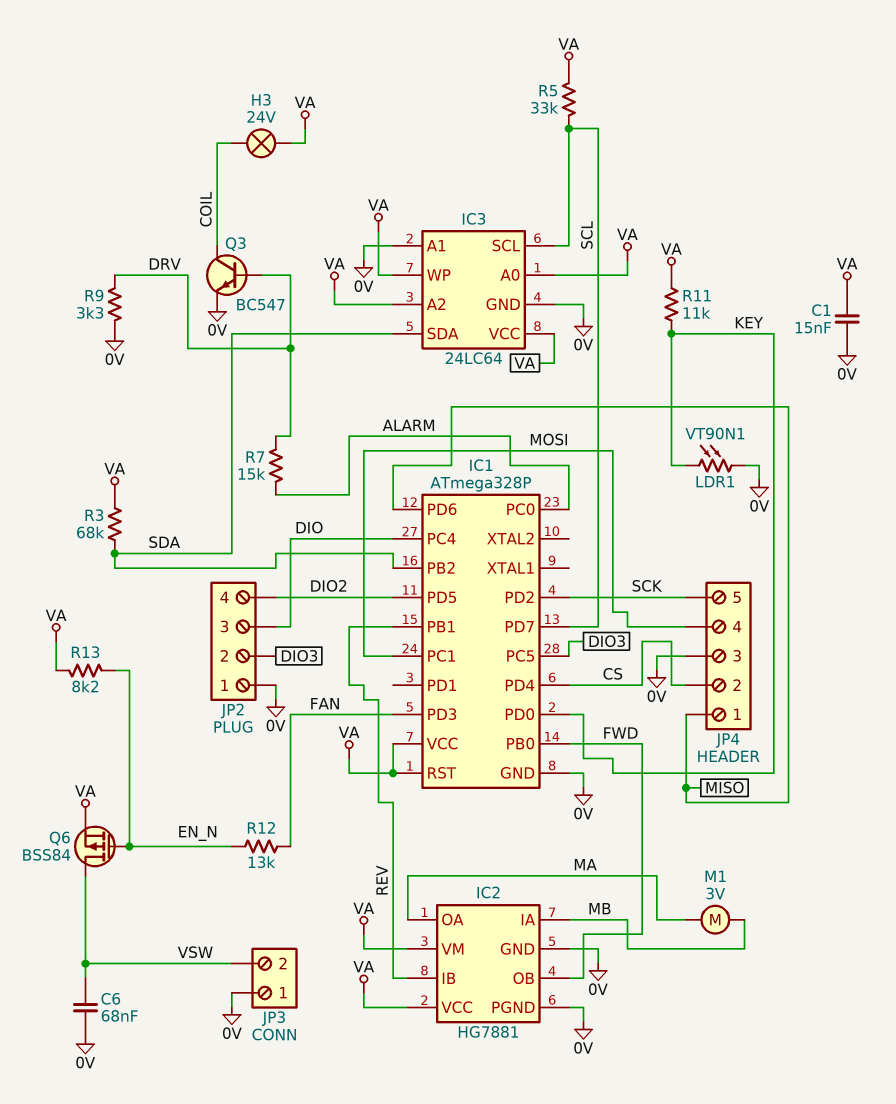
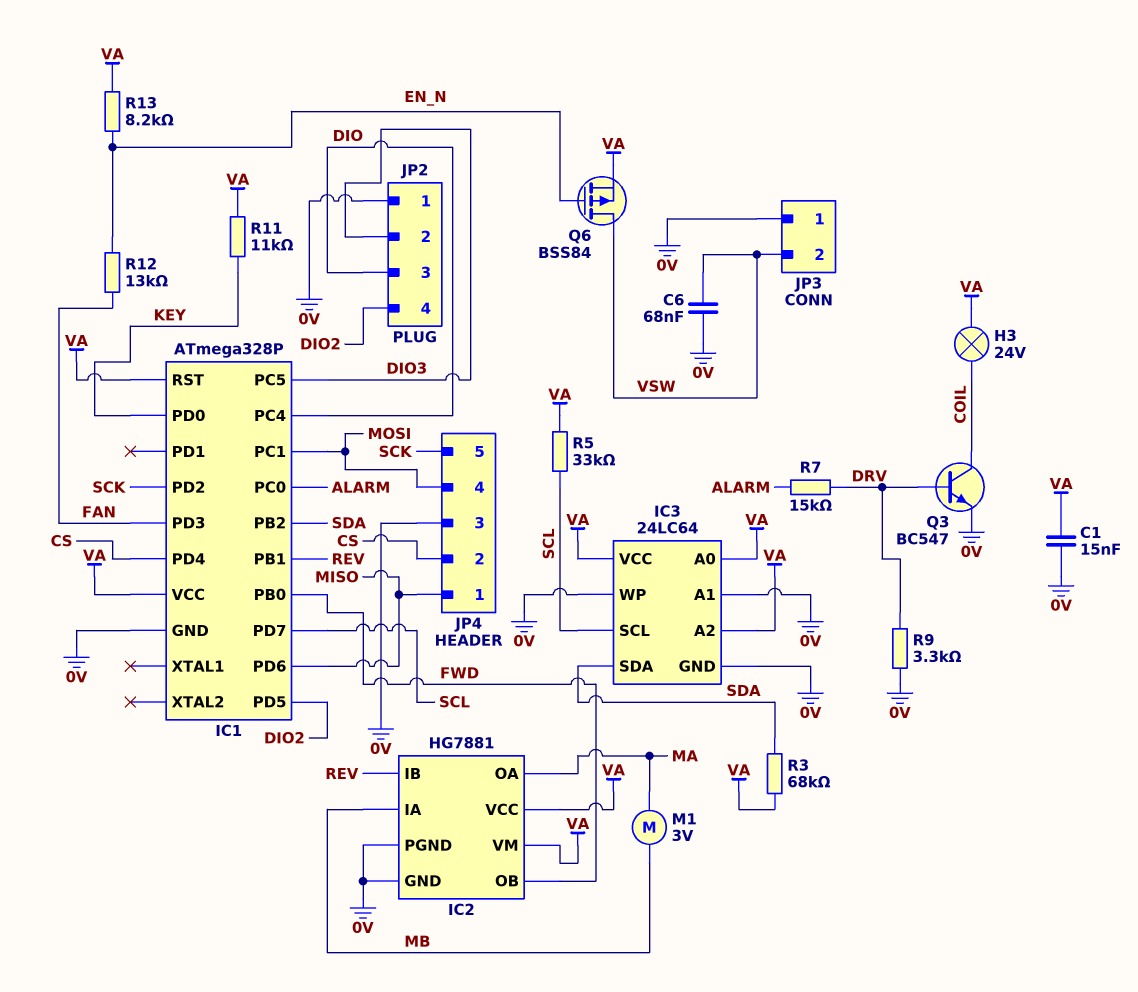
IC3 pin WP: VA -> 0V
LDR1: VT90N1 (0V, KEY) -> none

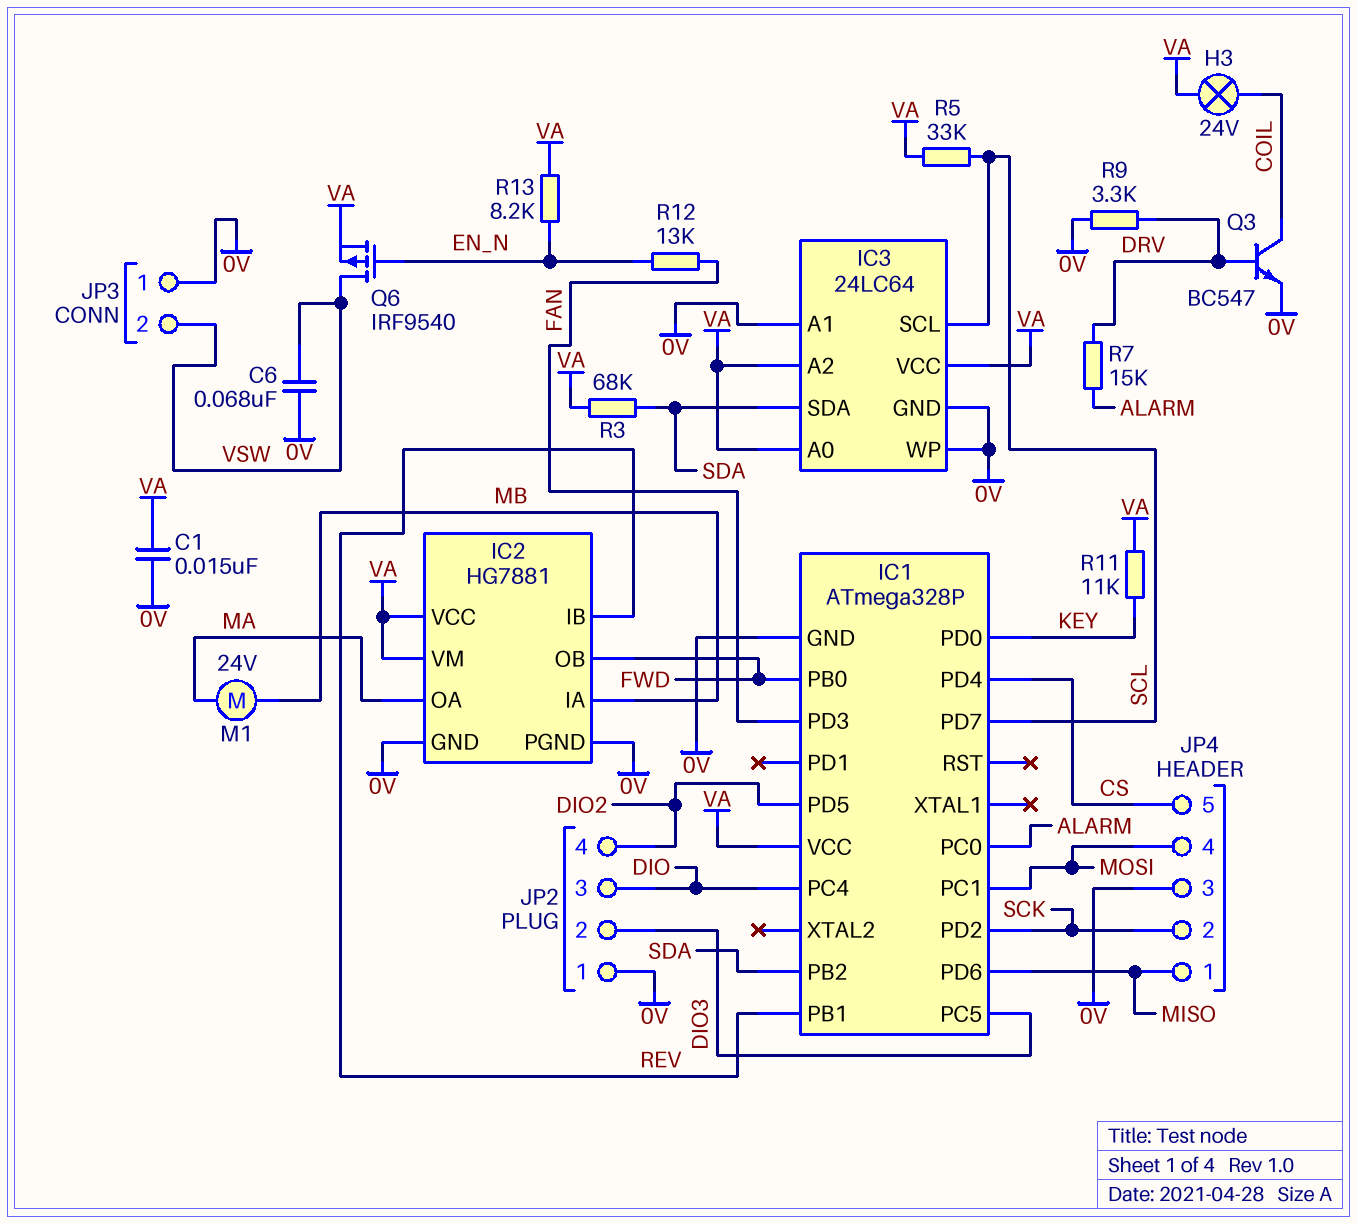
IC1 pin RST: VA -> none
JP4 pin 2: CS -> SCK
JP4 pin 5: SCK -> CS
M1: motor 3V (MA, MB) -> motor 24V (MA, MB)
Q6: PMOS BSS84 (G EN_N, D VSW, S VA) -> PMOS IRF9540 (G EN_N, D VSW, S VA)

